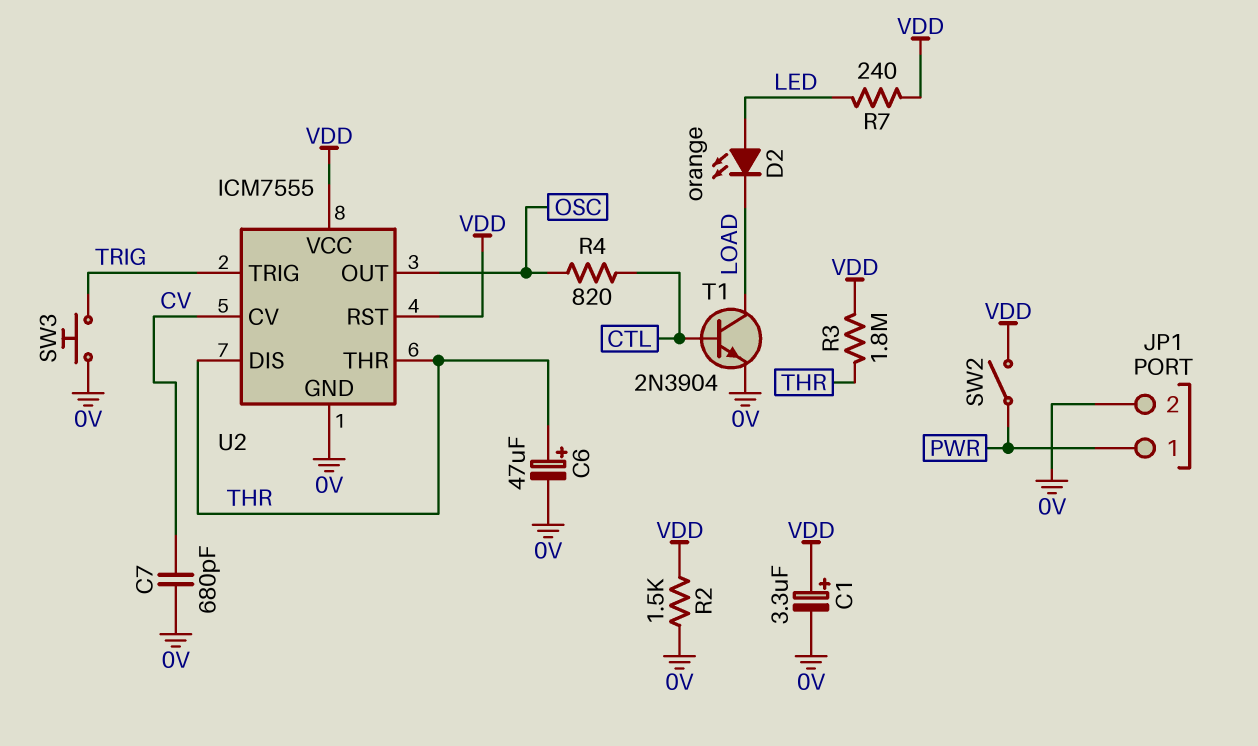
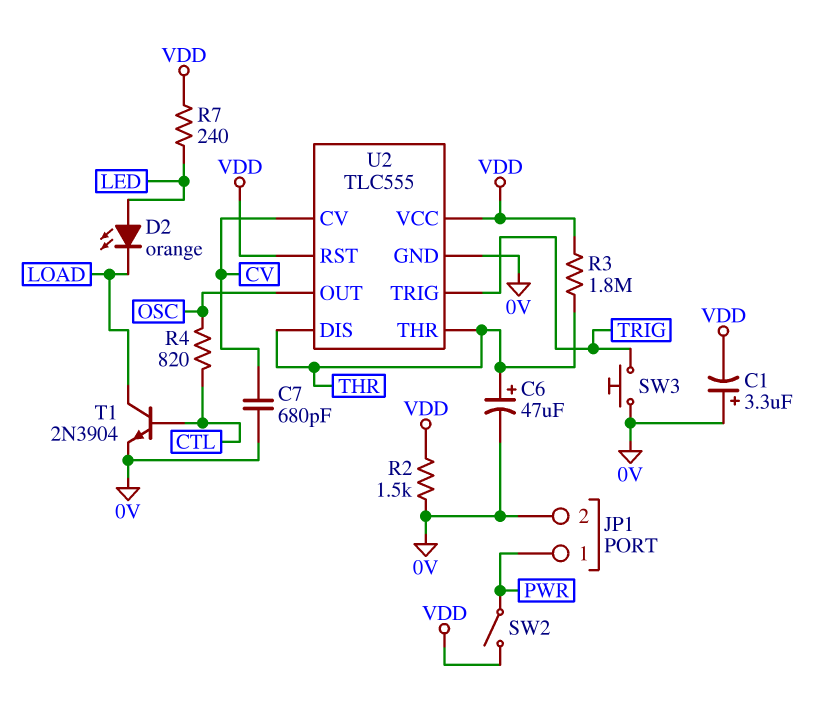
C1: 3.3uF (plus VDD, minus 0V) -> 3.3uF (plus 0V, minus VDD)
U2: ICM7555 -> TLC555

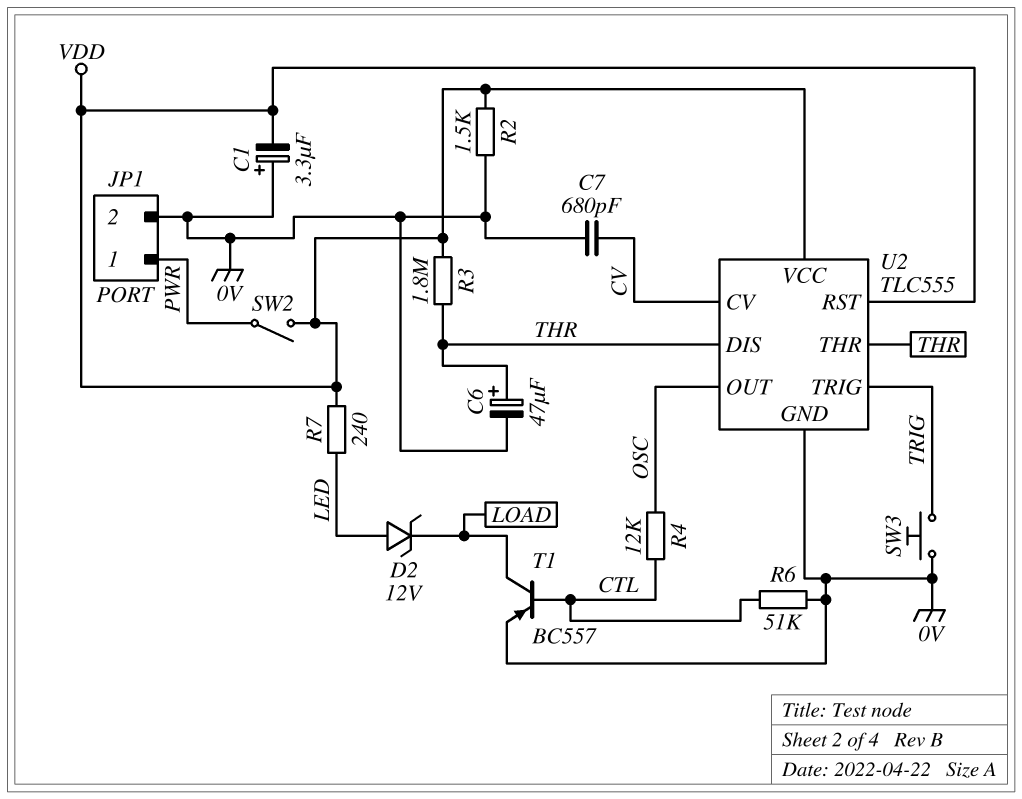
D2: LED orange (A LED, K LOAD) -> zener 12V (A LED, K LOAD)
R4: 820 (CTL, OSC) -> 12k (CTL, OSC)
R6: none -> 51k (0V, CTL)
T1: NPN 2N3904 (B CTL, C LOAD, E 0V) -> PNP BC557 (B CTL, C LOAD, E 0V)

